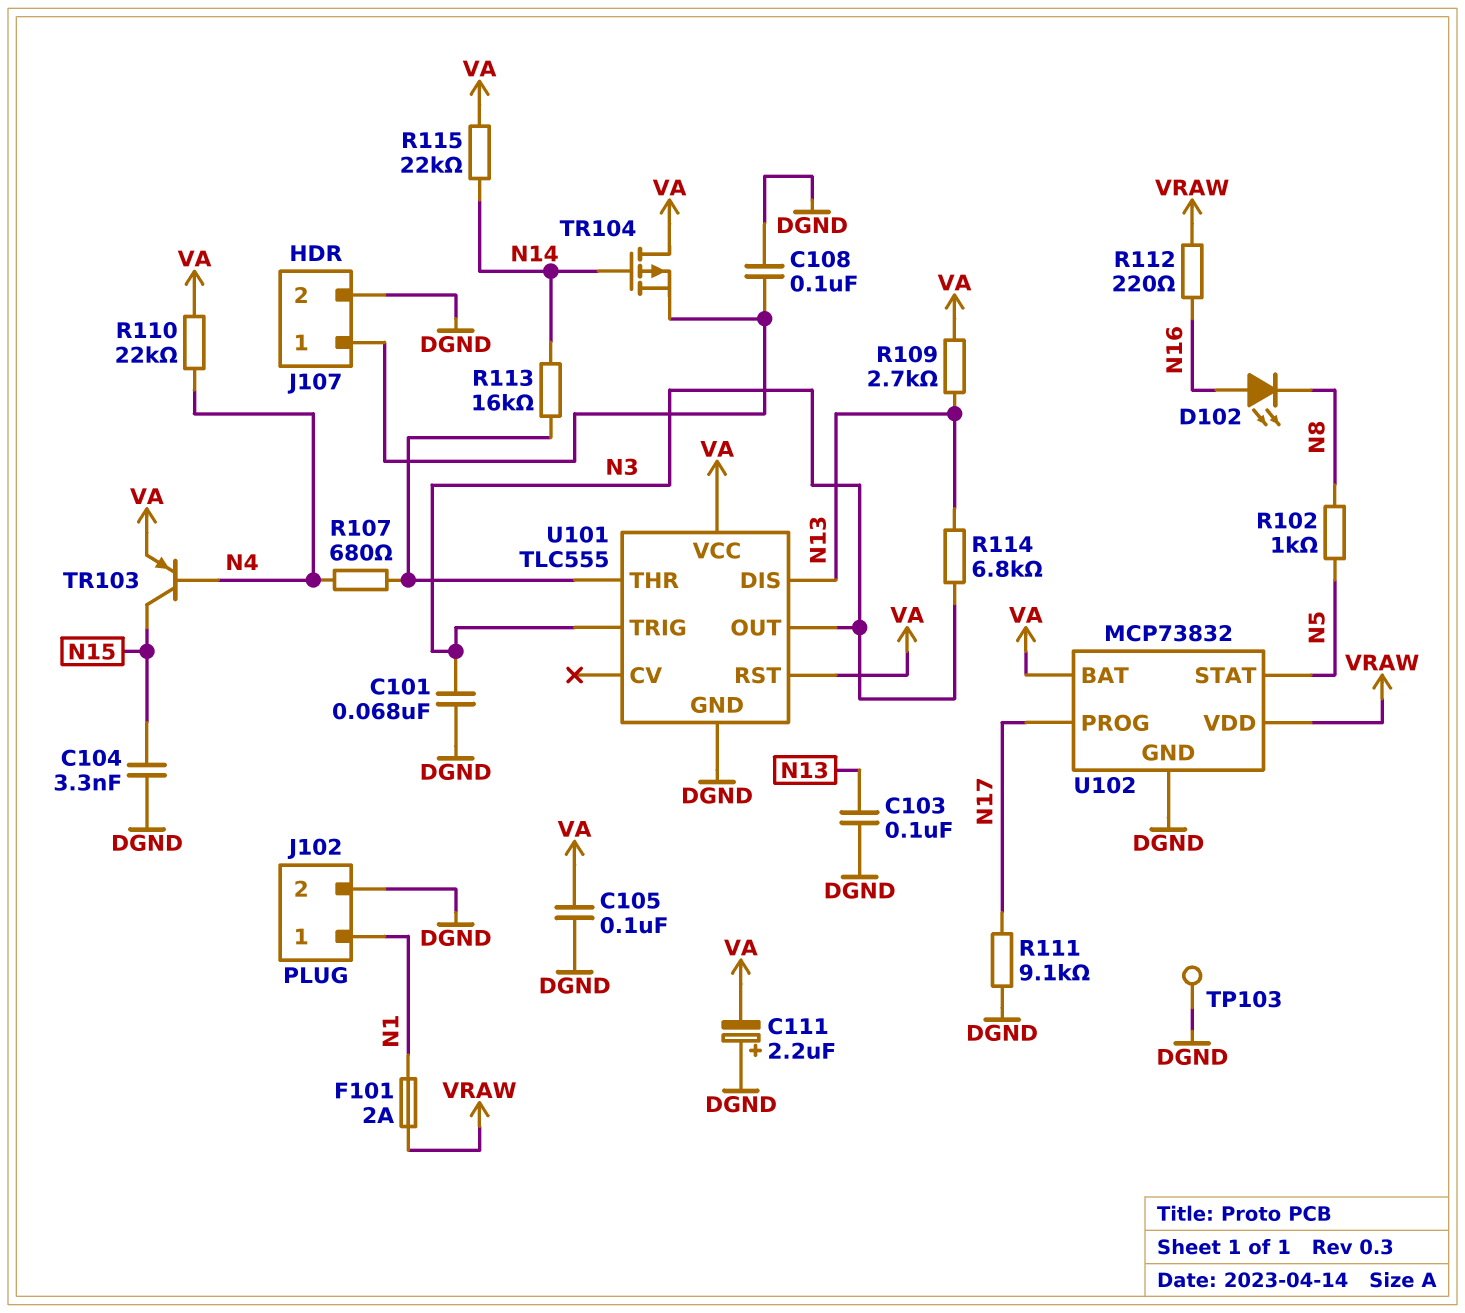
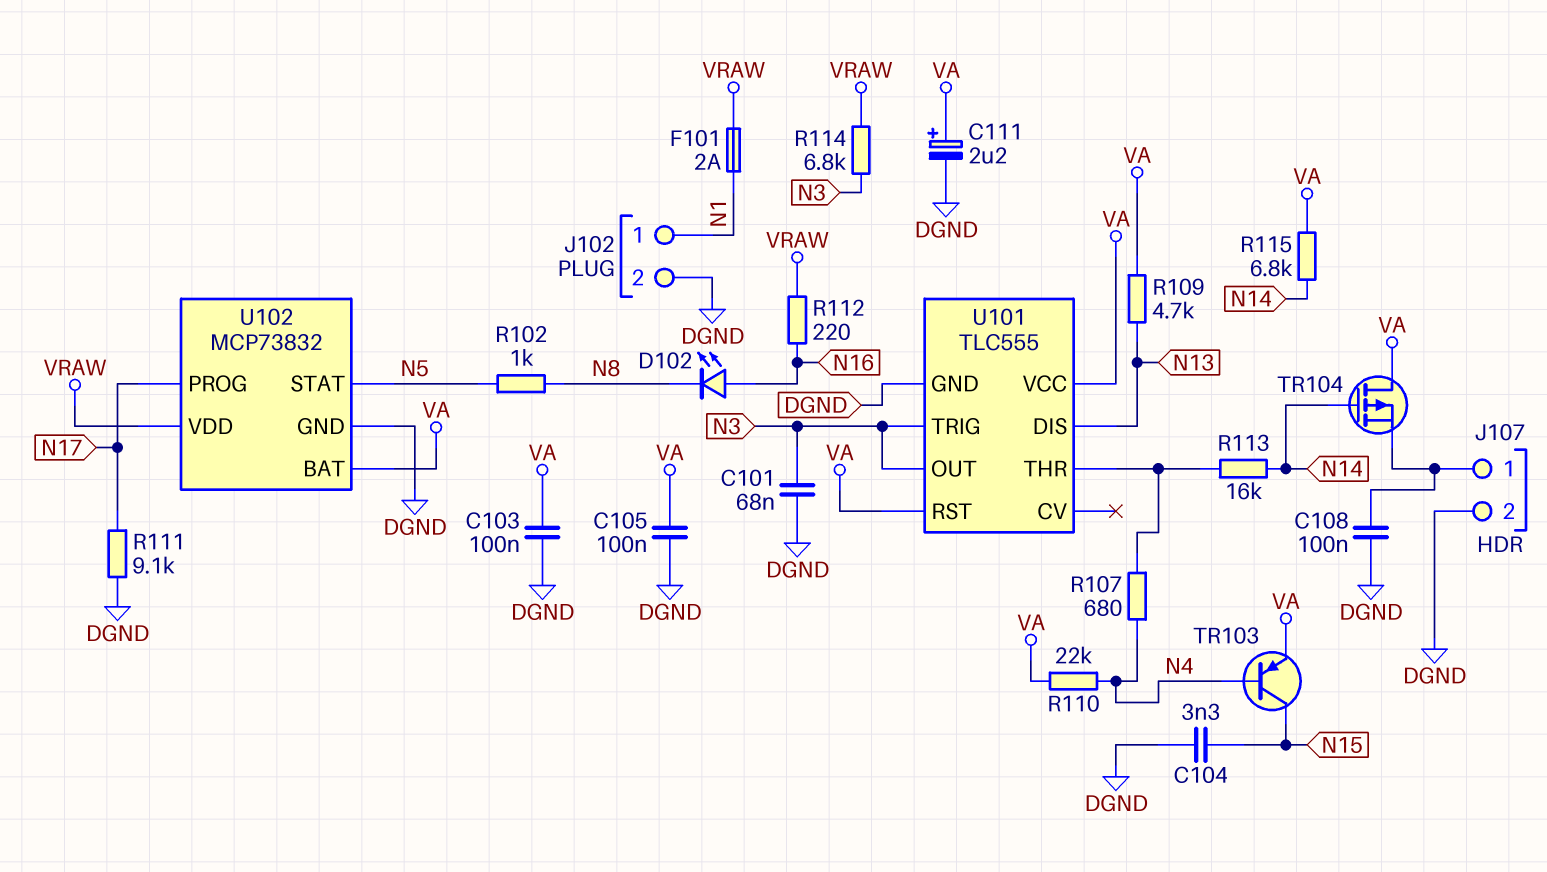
C103: 100nF (DGND, N13) -> 100nF (DGND, VA)
C111: 2.2uF (plus DGND, minus VA) -> 2.2uF (plus VA, minus DGND)
R109: 2.7k (N13, VA) -> 4.7k (N13, VA)
R114: 6.8k (N3, N13) -> 6.8k (N3, VRAW)
R115: 22k (N14, VA) -> 6.8k (N14, VA)
TP103: test point (DGND) -> none

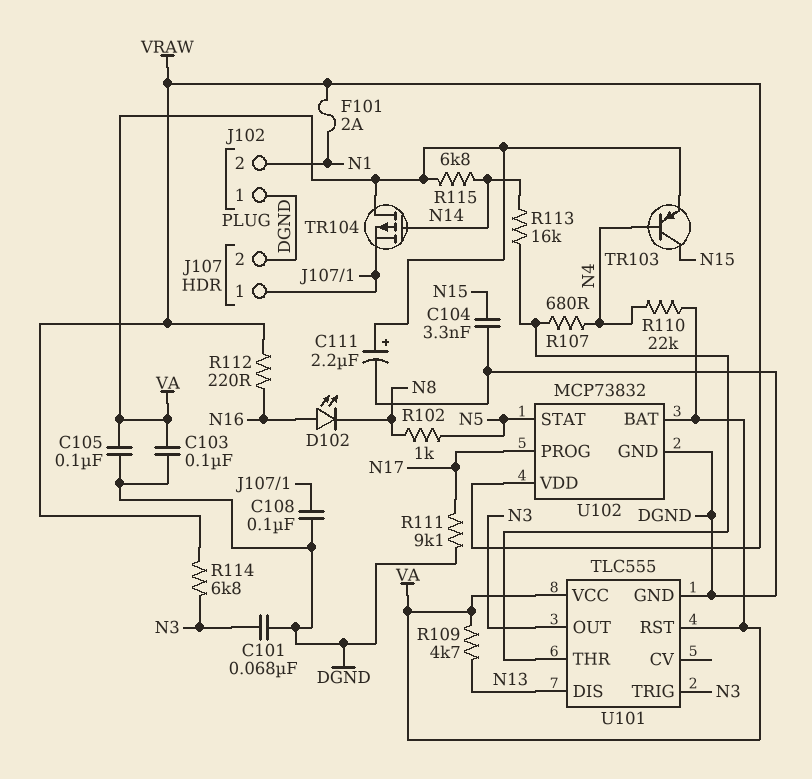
J102 pin 1: N1 -> DGND
J102 pin 2: DGND -> N1

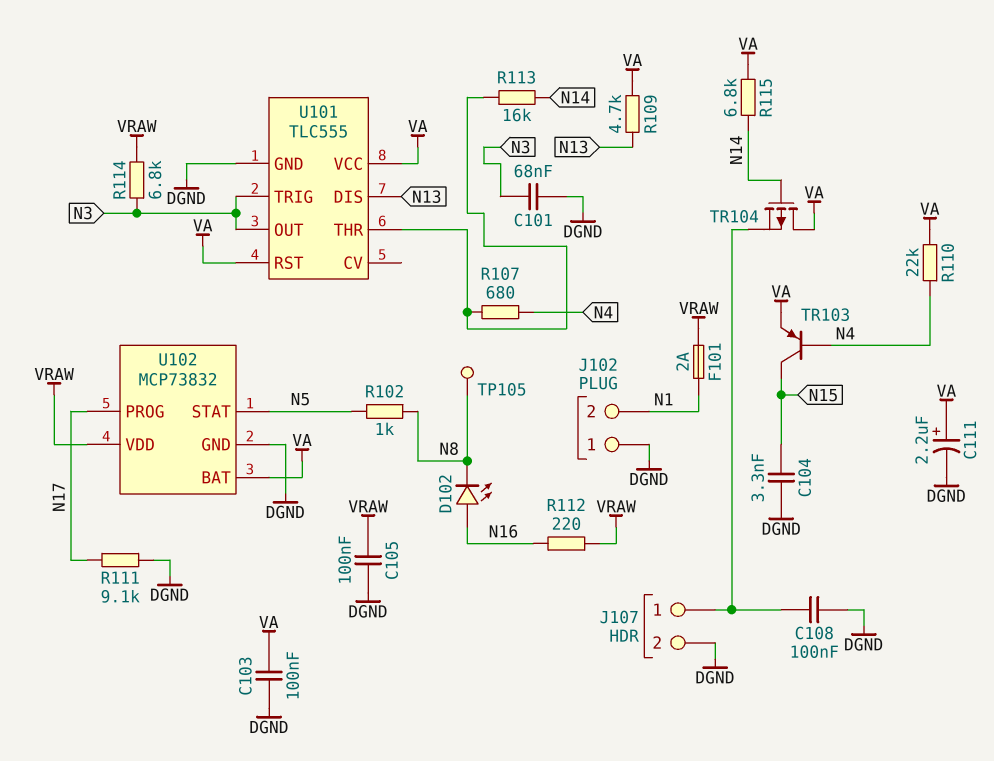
C105: 100nF (DGND, VA) -> 100nF (DGND, VRAW)
TP105: none -> test point (N8)

